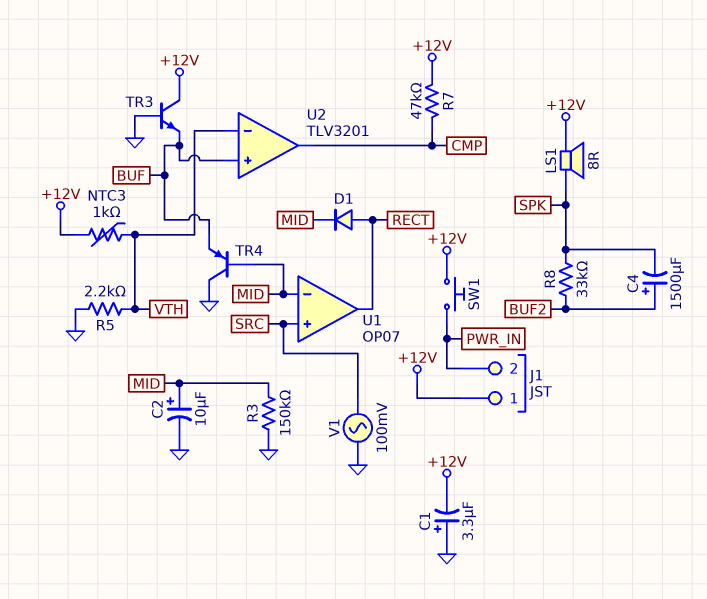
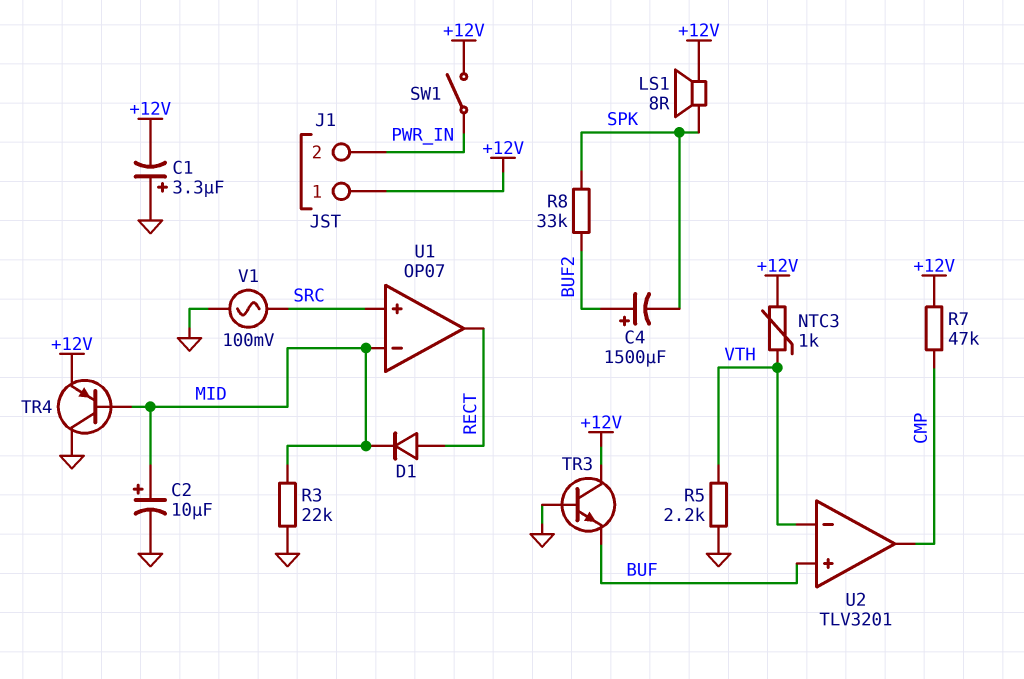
R3: 150k (GND, MID) -> 22k (GND, MID)
SW1: button (+12V, PWR_IN) -> switch (+12V, PWR_IN)
TR4: PNP (B MID, C GND, E BUF) -> PNP (B MID, C GND, E +12V)

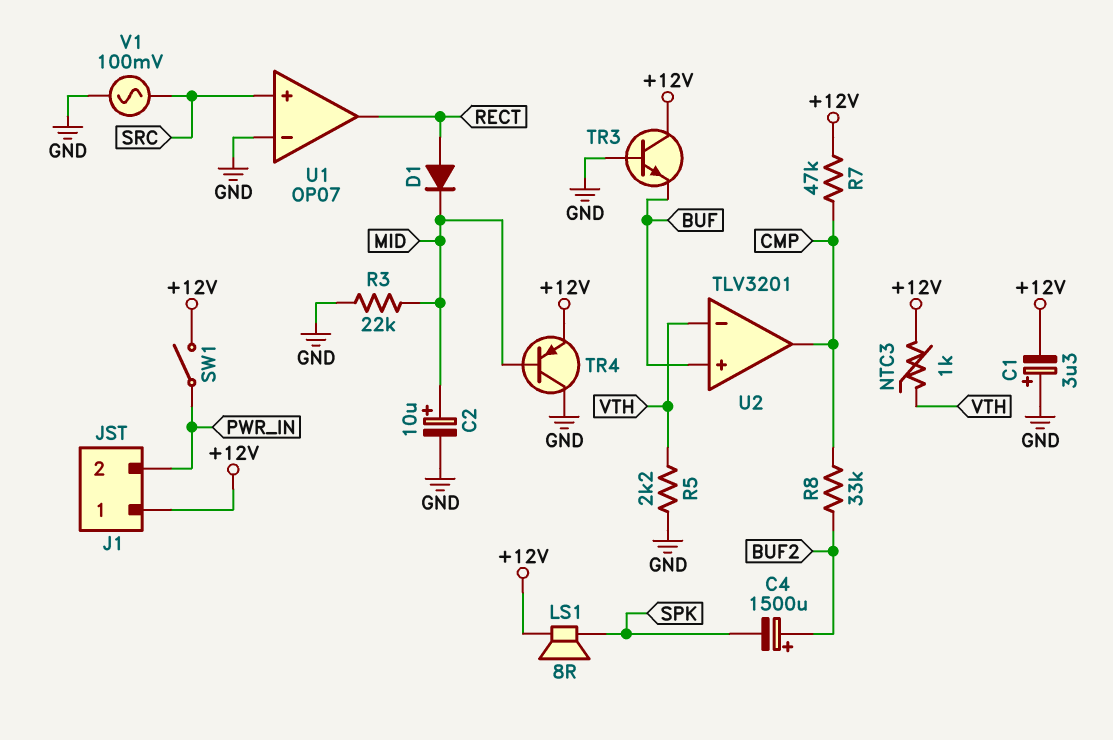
R8: 33k (BUF2, SPK) -> 33k (BUF2, CMP)
U1 pin in-: MID -> GND

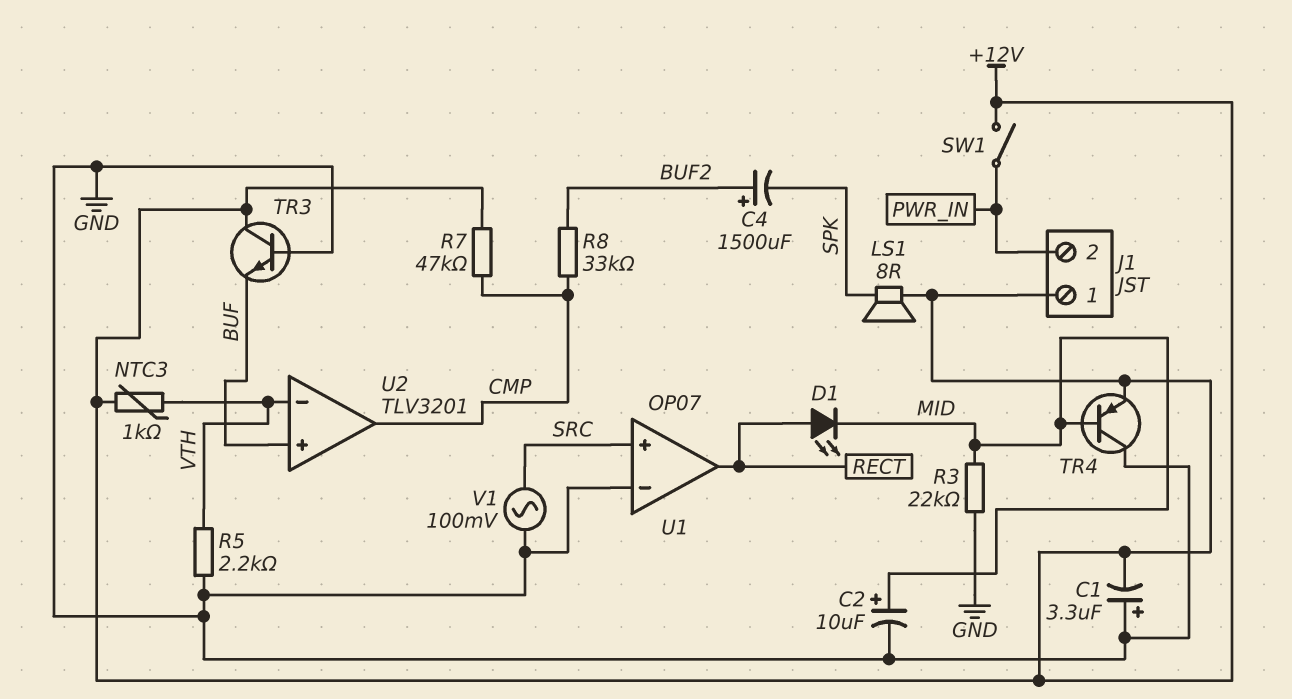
D1: diode (A RECT, K MID) -> LED (A RECT, K MID)

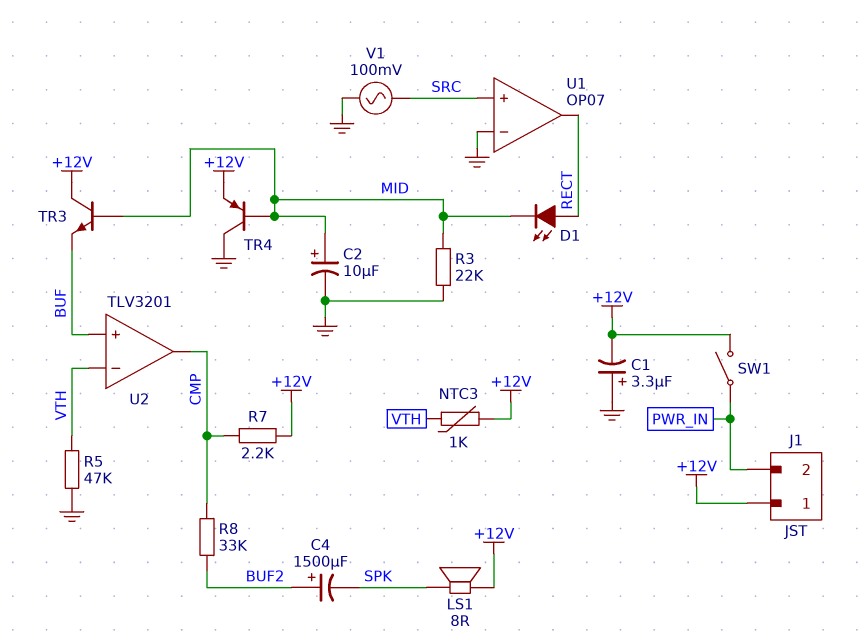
R5: 2.2k (GND, VTH) -> 47k (GND, VTH)
R7: 47k (+12V, CMP) -> 2.2k (+12V, CMP)
TR3: NPN (B GND, C +12V, E BUF) -> NPN (B MID, C +12V, E BUF)

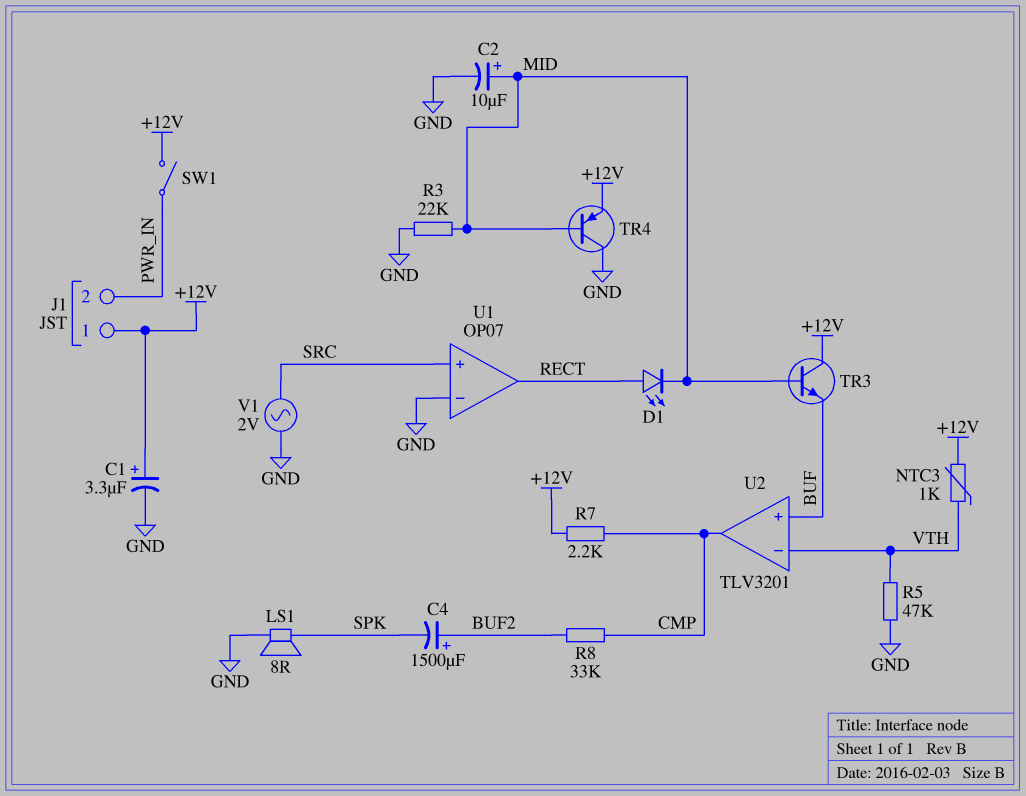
C1: 3.3uF (plus GND, minus +12V) -> 3.3uF (plus +12V, minus GND)
LS1: speaker 8R (+12V, SPK) -> speaker 8R (GND, SPK)
V1: AC 100mV (GND, SRC) -> AC 2V (GND, SRC)

